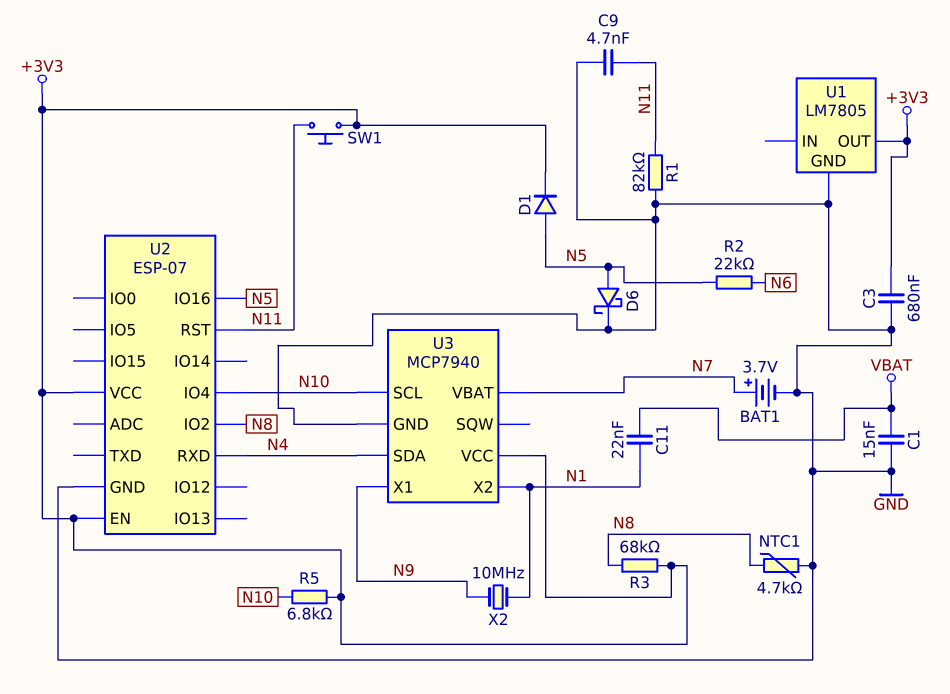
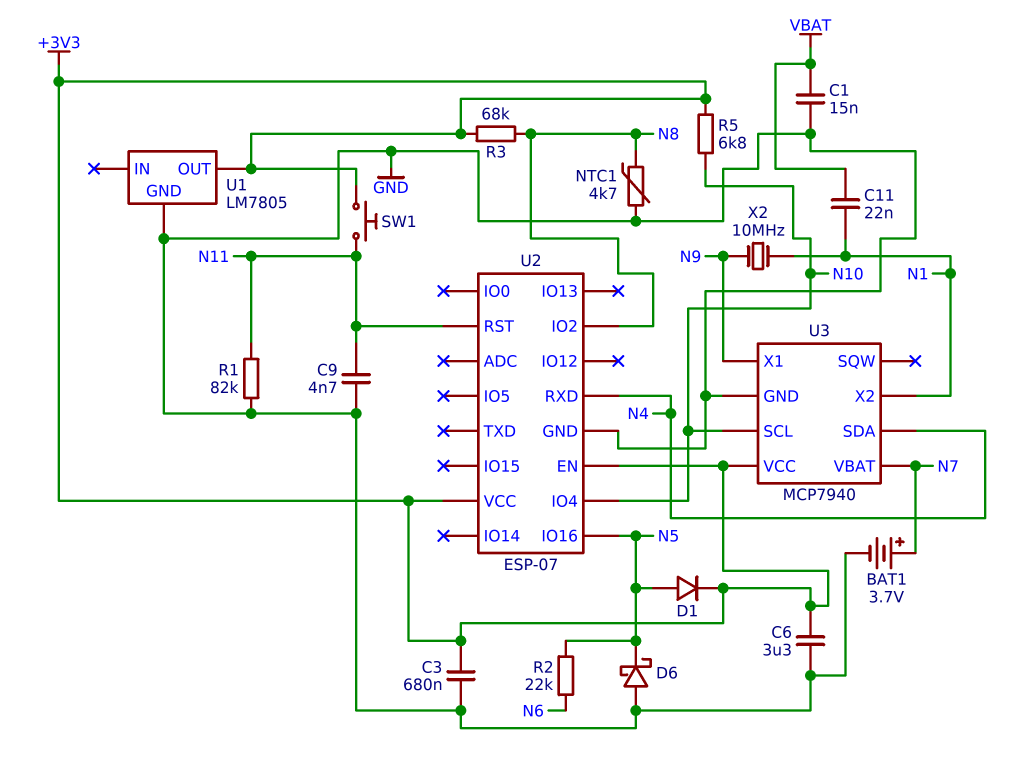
C6: none -> 3.3uF (+3V3, GND)
D6: schottky (A N5, K GND) -> schottky (A GND, K N5)

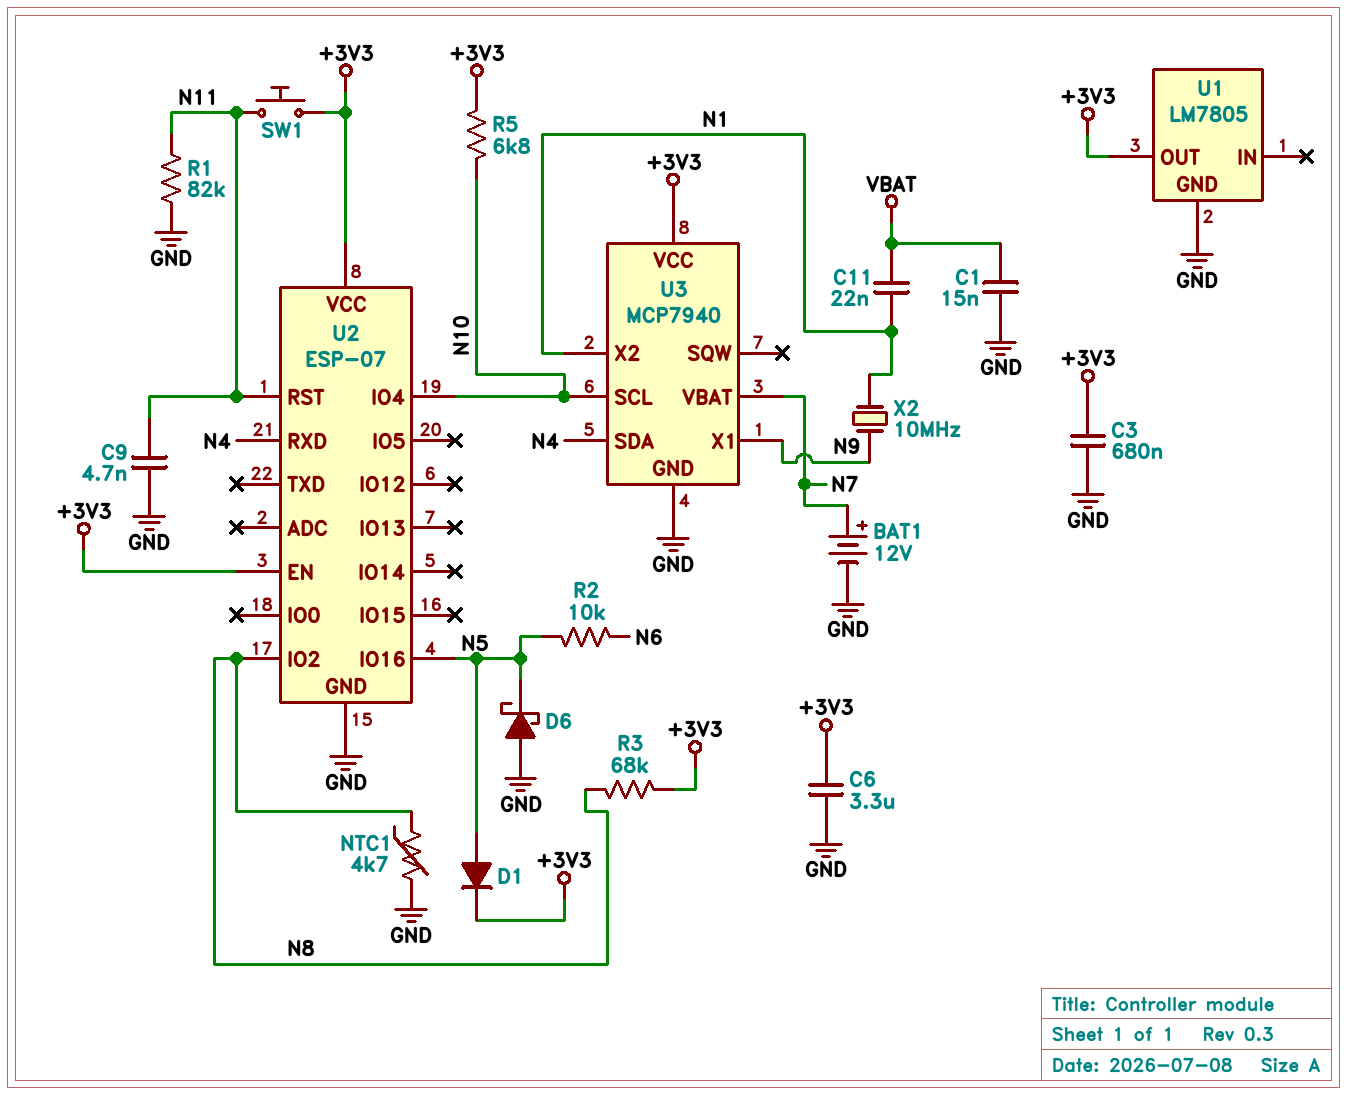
BAT1: 3.7V (plus N7, minus GND) -> 12V (plus N7, minus GND)
R2: 22k (N5, N6) -> 10k (N5, N6)

